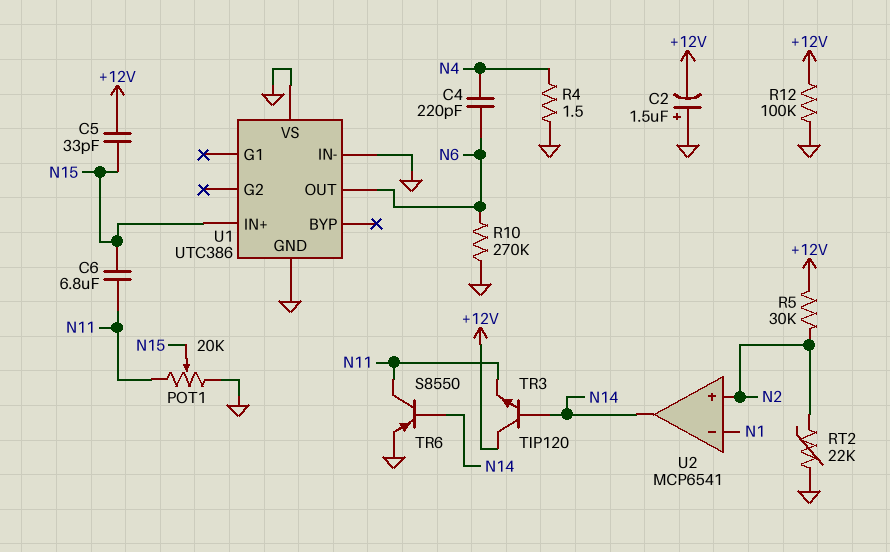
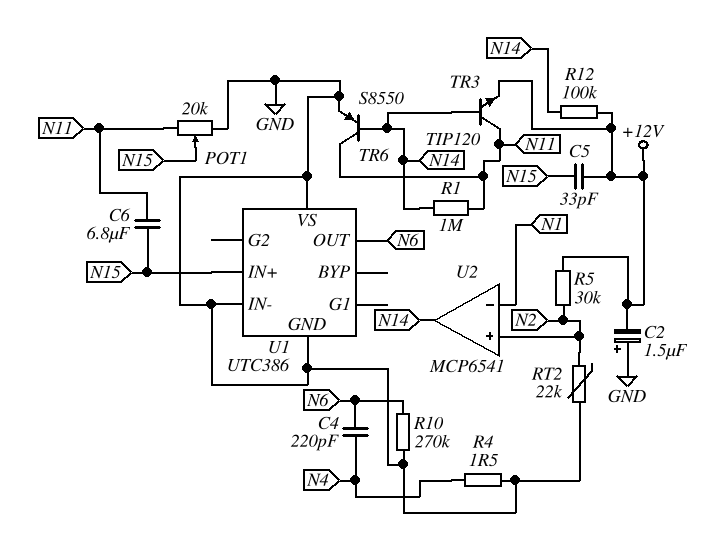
R1: none -> 1M (N11, N14)
R12: 100k (+12V, GND) -> 100k (+12V, N14)
TR3: NPN TIP120 (B N14, C +12V, E N11) -> NPN TIP120 (B N14, C N11, E +12V)

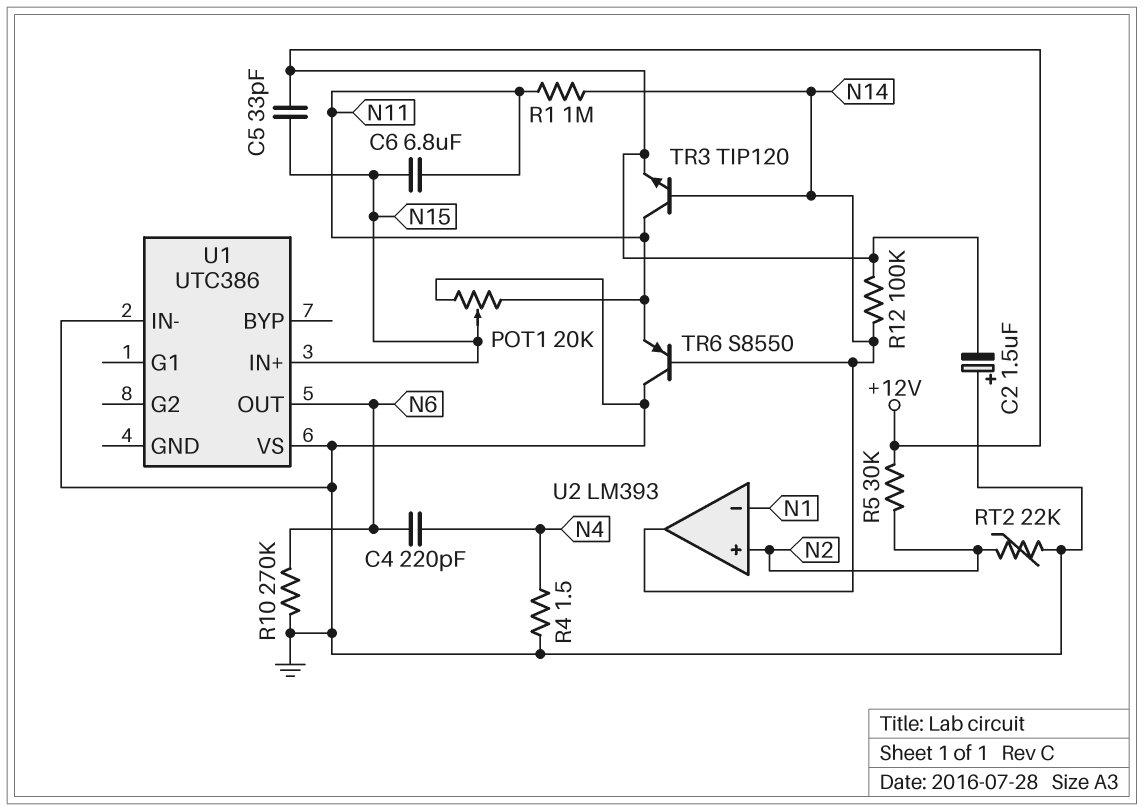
TR6: PNP S8550 (B N14, C N11, E GND) -> PNP S8550 (B N14, C GND, E N11)
U1 pin GND: GND -> none
U2: MCP6541 -> LM393

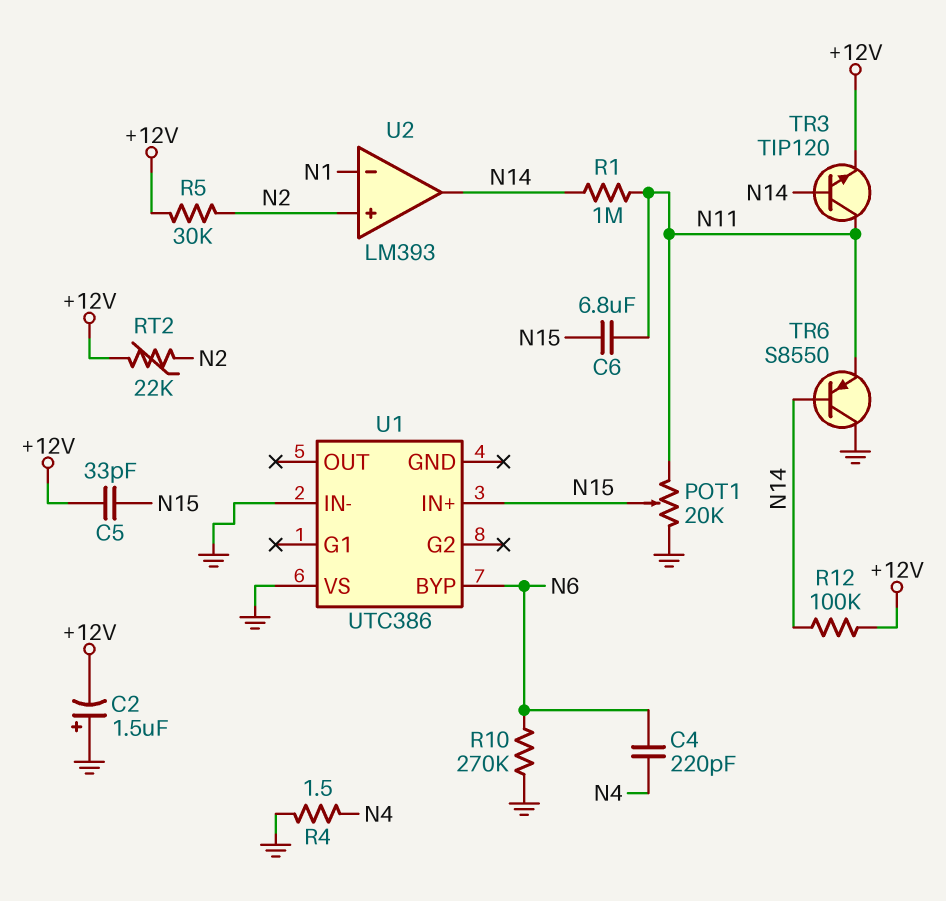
RT2: 22k (GND, N2) -> 22k (+12V, N2)
U1 pin BYP: none -> N6
U1 pin OUT: N6 -> none

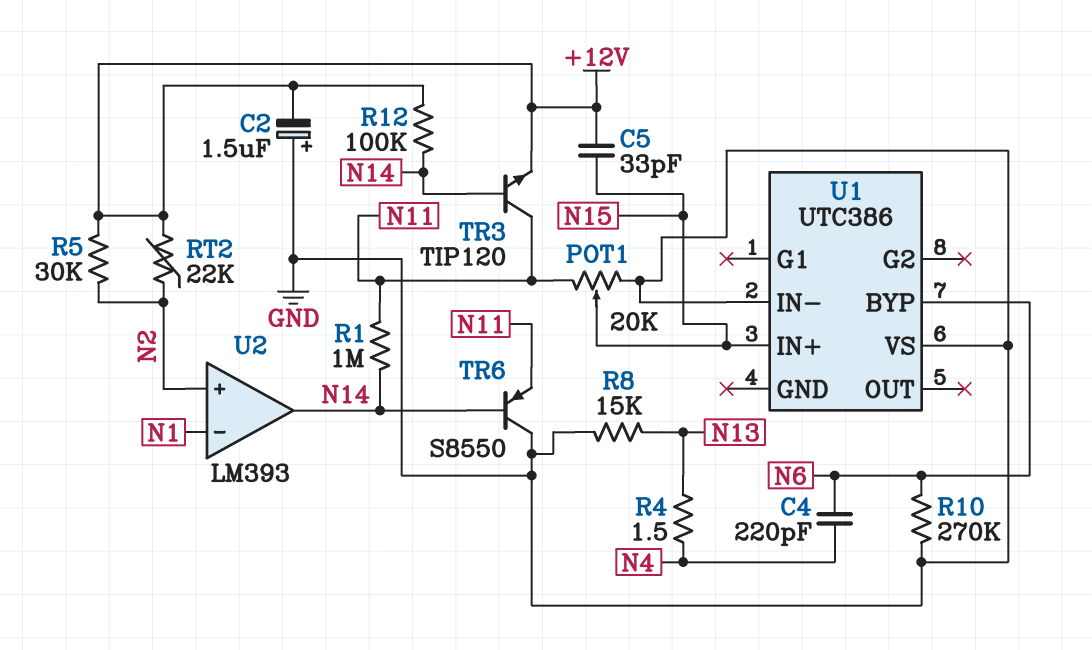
C6: 6.8uF (N11, N15) -> none
R4: 1.5 (GND, N4) -> 1.5 (N4, N13)
R8: none -> 15k (GND, N13)

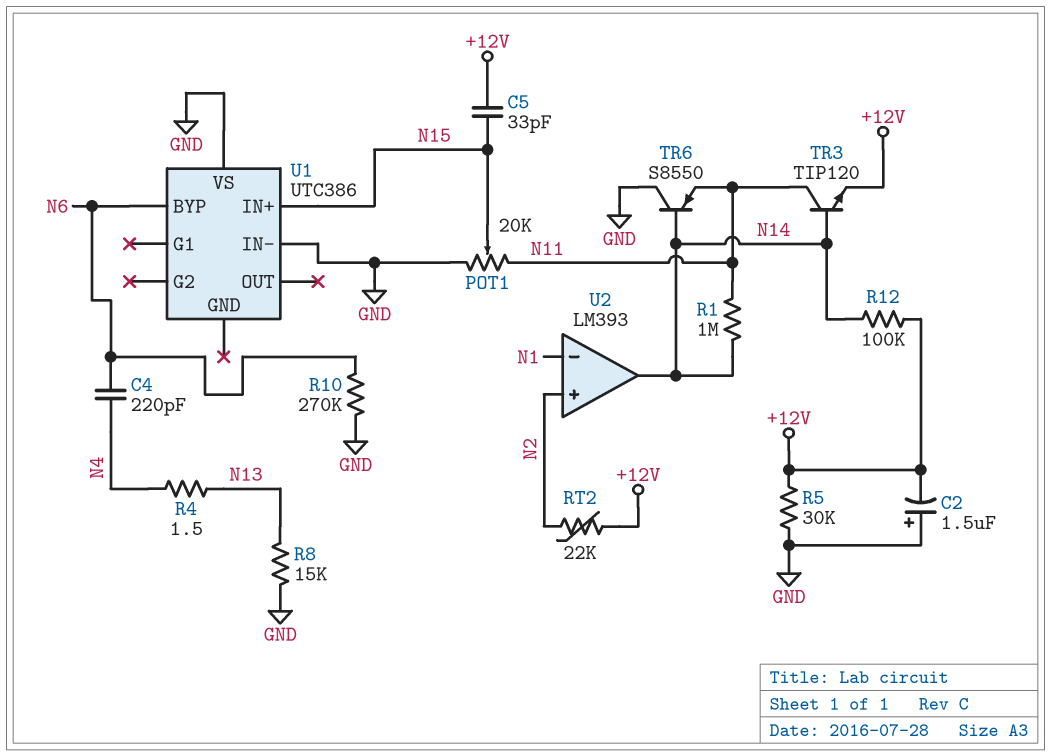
R5: 30k (+12V, N2) -> 30k (+12V, GND)

